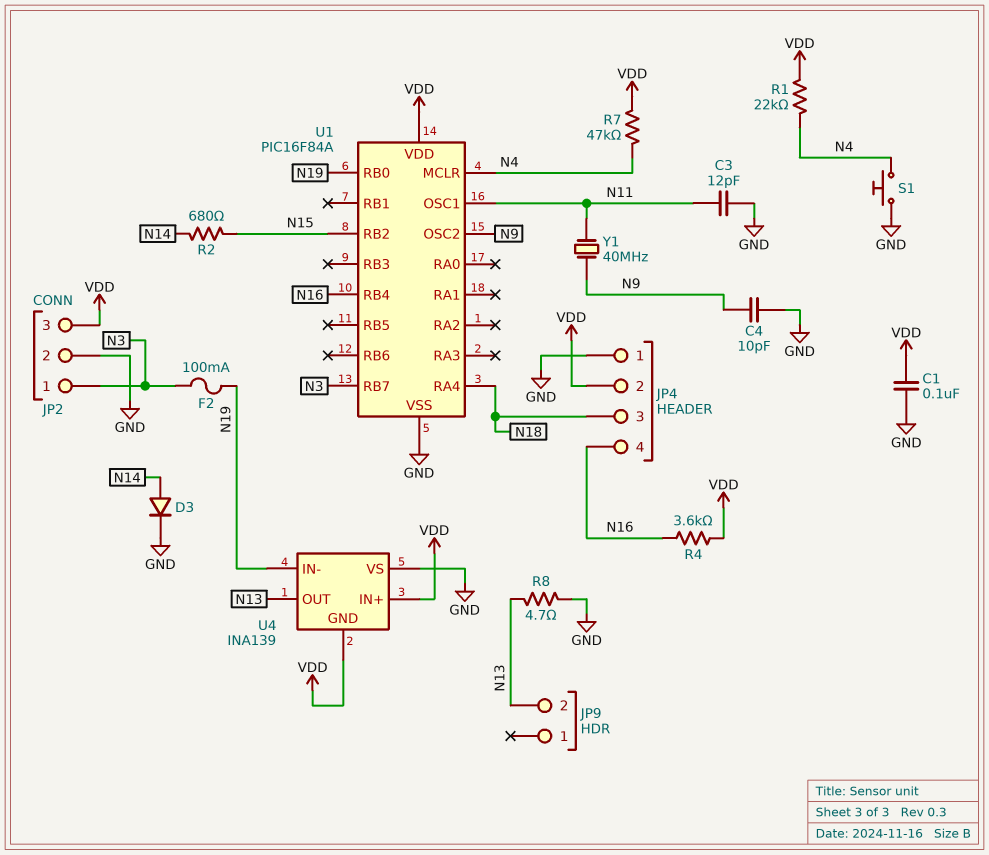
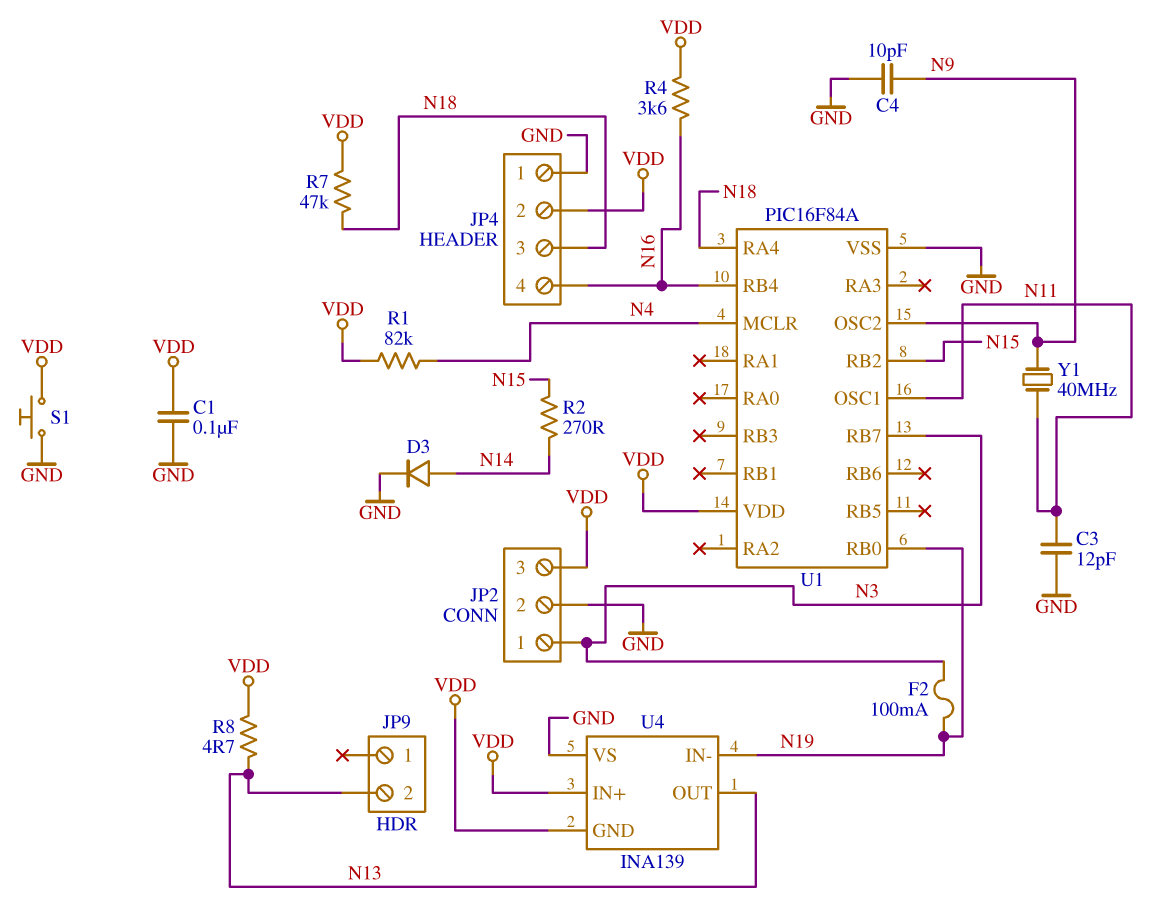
R1: 22k (N4, VDD) -> 82k (N4, VDD)
R2: 680 (N14, N15) -> 270 (N14, N15)
R7: 47k (N4, VDD) -> 47k (N18, VDD)
R8: 4.7 (GND, N13) -> 4.7 (N13, VDD)
S1: button (GND, N4) -> button (GND, VDD)

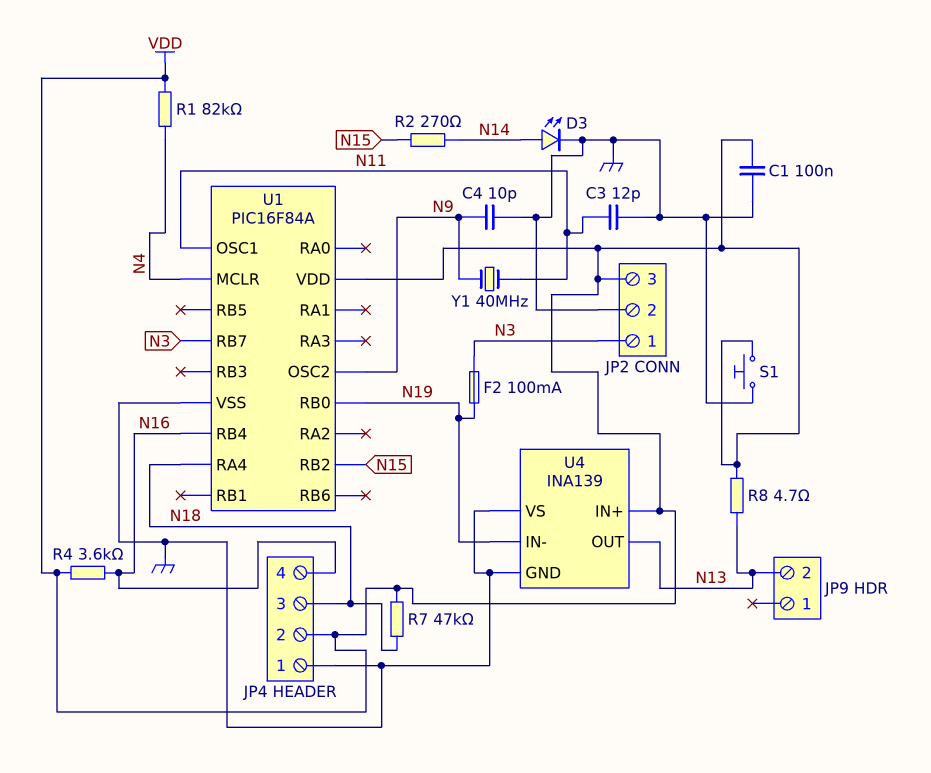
D3: diode (A N14, K GND) -> LED (A N14, K GND)
U4 pin GND: VDD -> GND

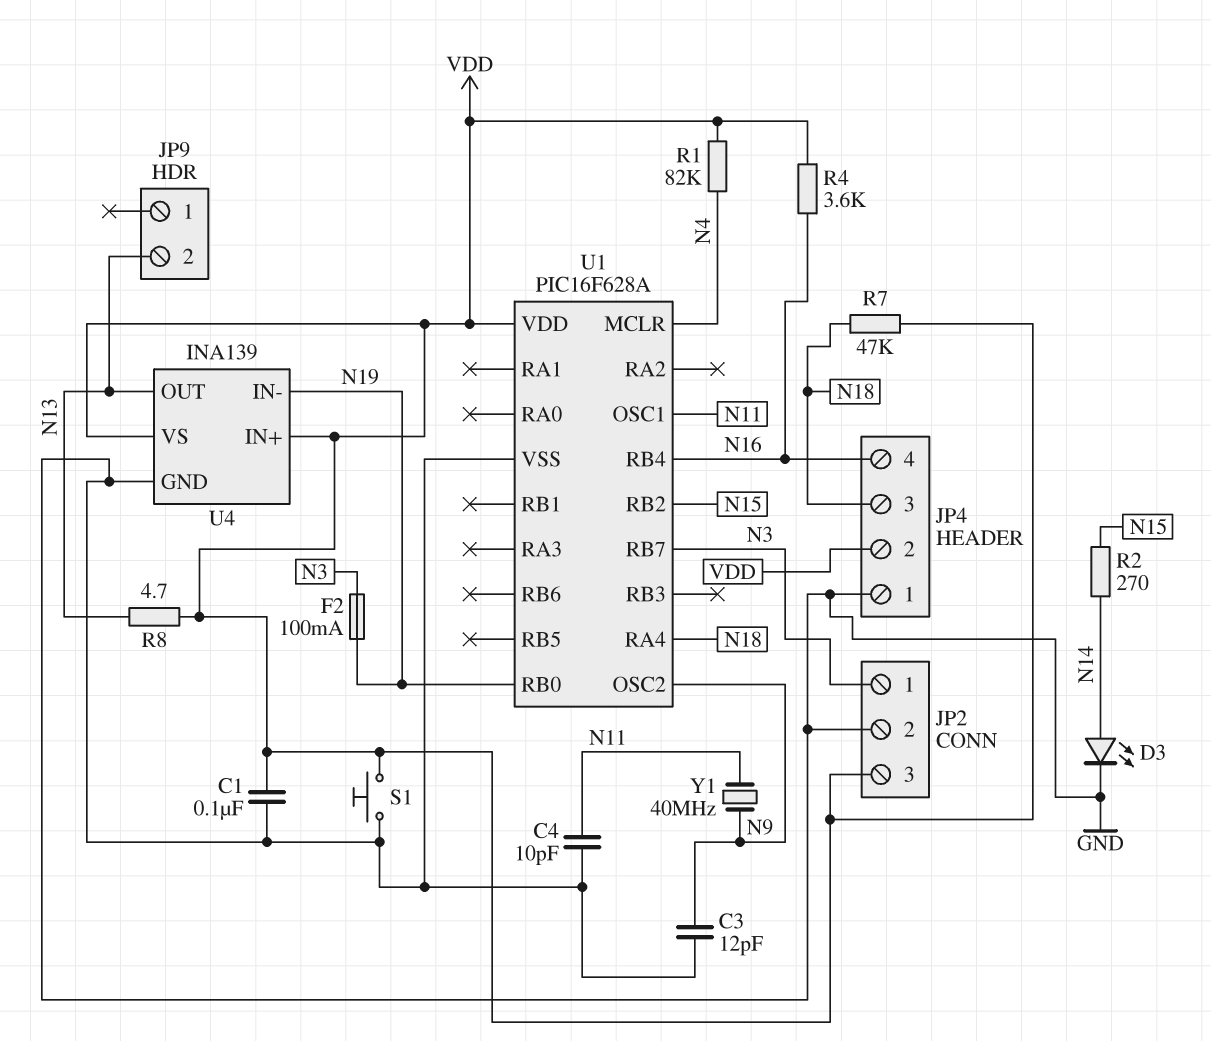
C3: 12pF (GND, N11) -> 12pF (GND, N9)
C4: 10pF (GND, N9) -> 10pF (GND, N11)
U1: PIC16F84A -> PIC16F628A
U4 pin VS: GND -> VDD

